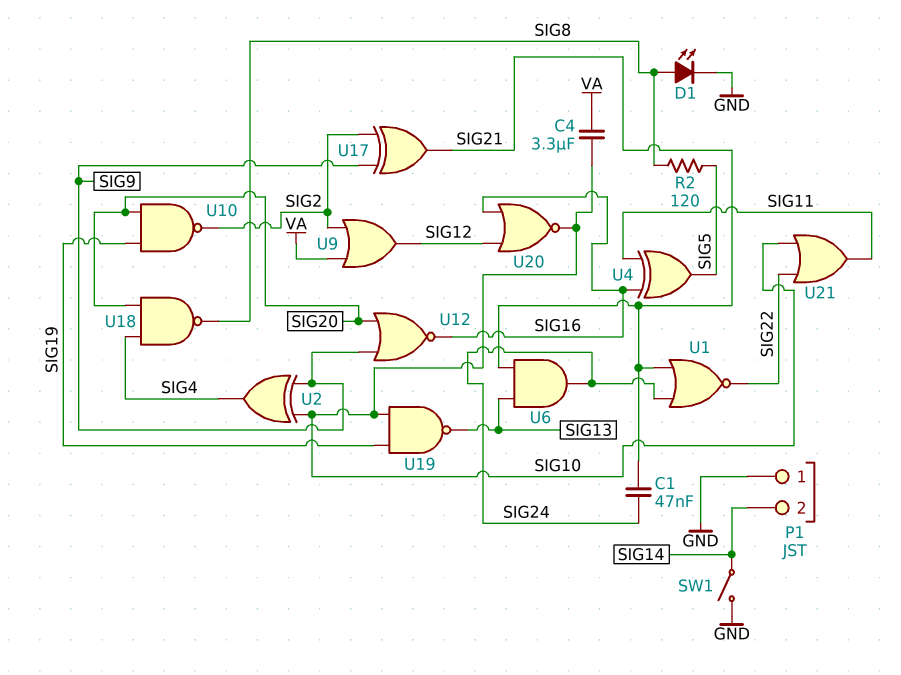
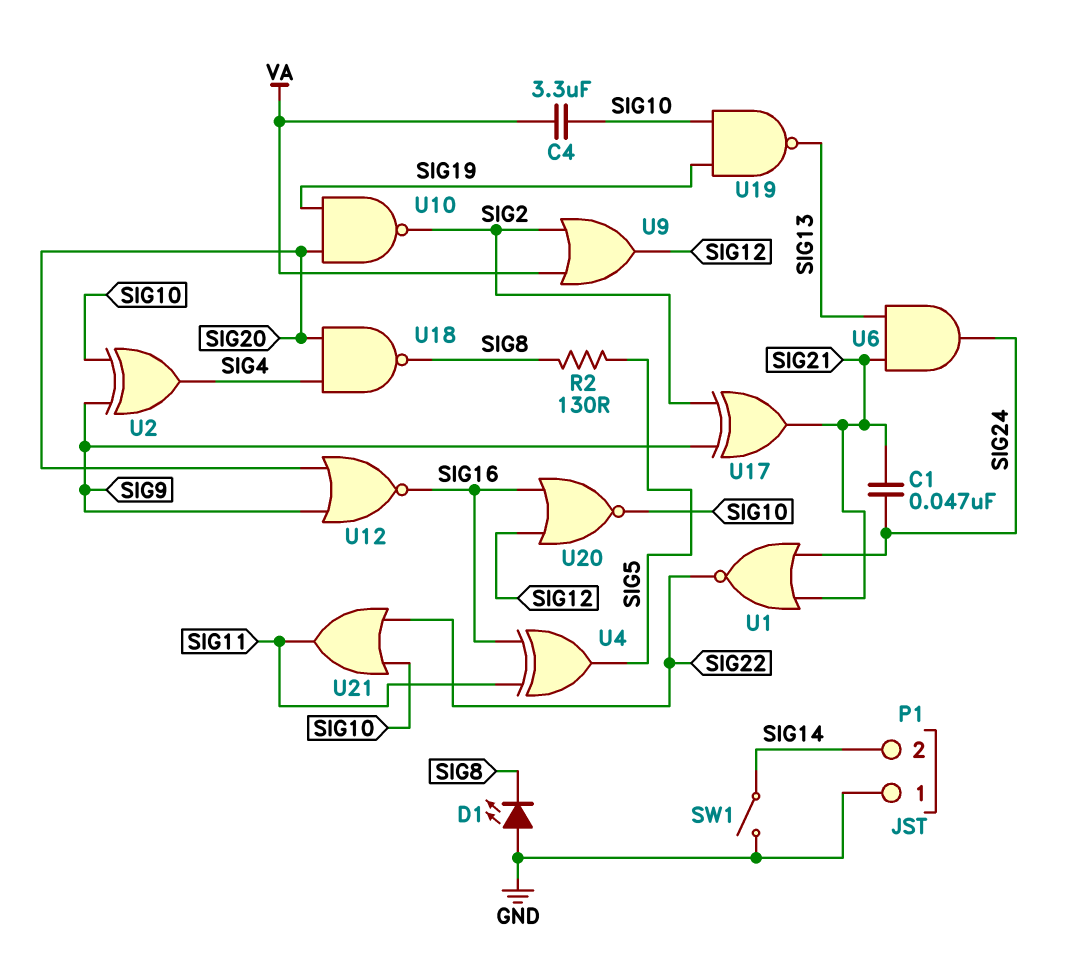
D1: LED (A SIG8, K GND) -> LED (A GND, K SIG8)
R2: 120 (SIG5, SIG8) -> 130 (SIG5, SIG8)

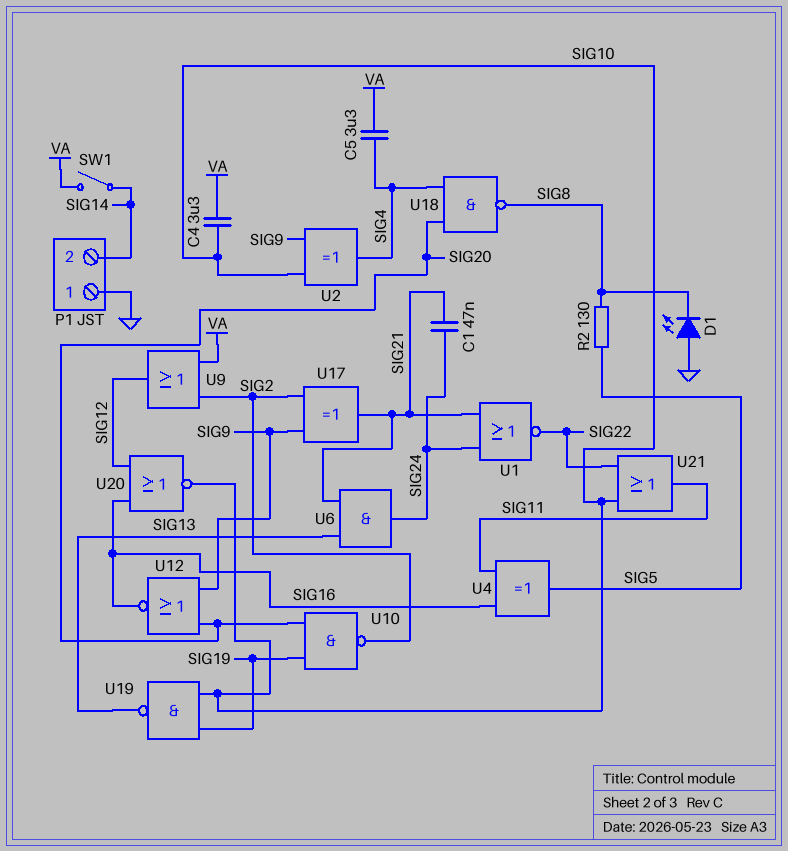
C5: none -> 3.3uF (SIG4, VA)
SW1: switch (GND, SIG14) -> switch (SIG14, VA)

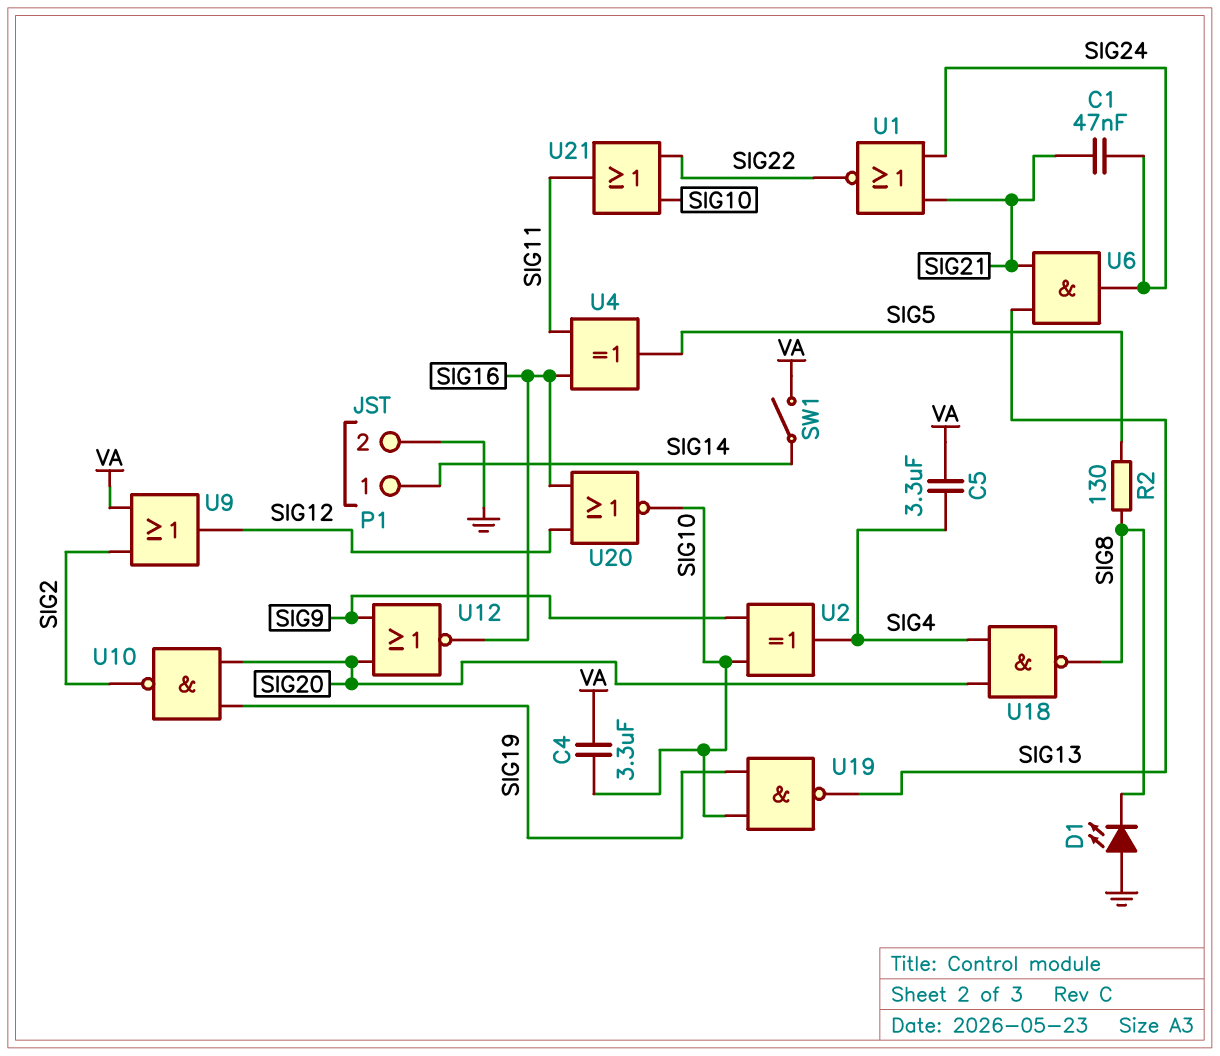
P1 pin 1: GND -> SIG14
P1 pin 2: SIG14 -> GND
U17: XOR (in SIG2, in SIG9, out SIG21) -> none

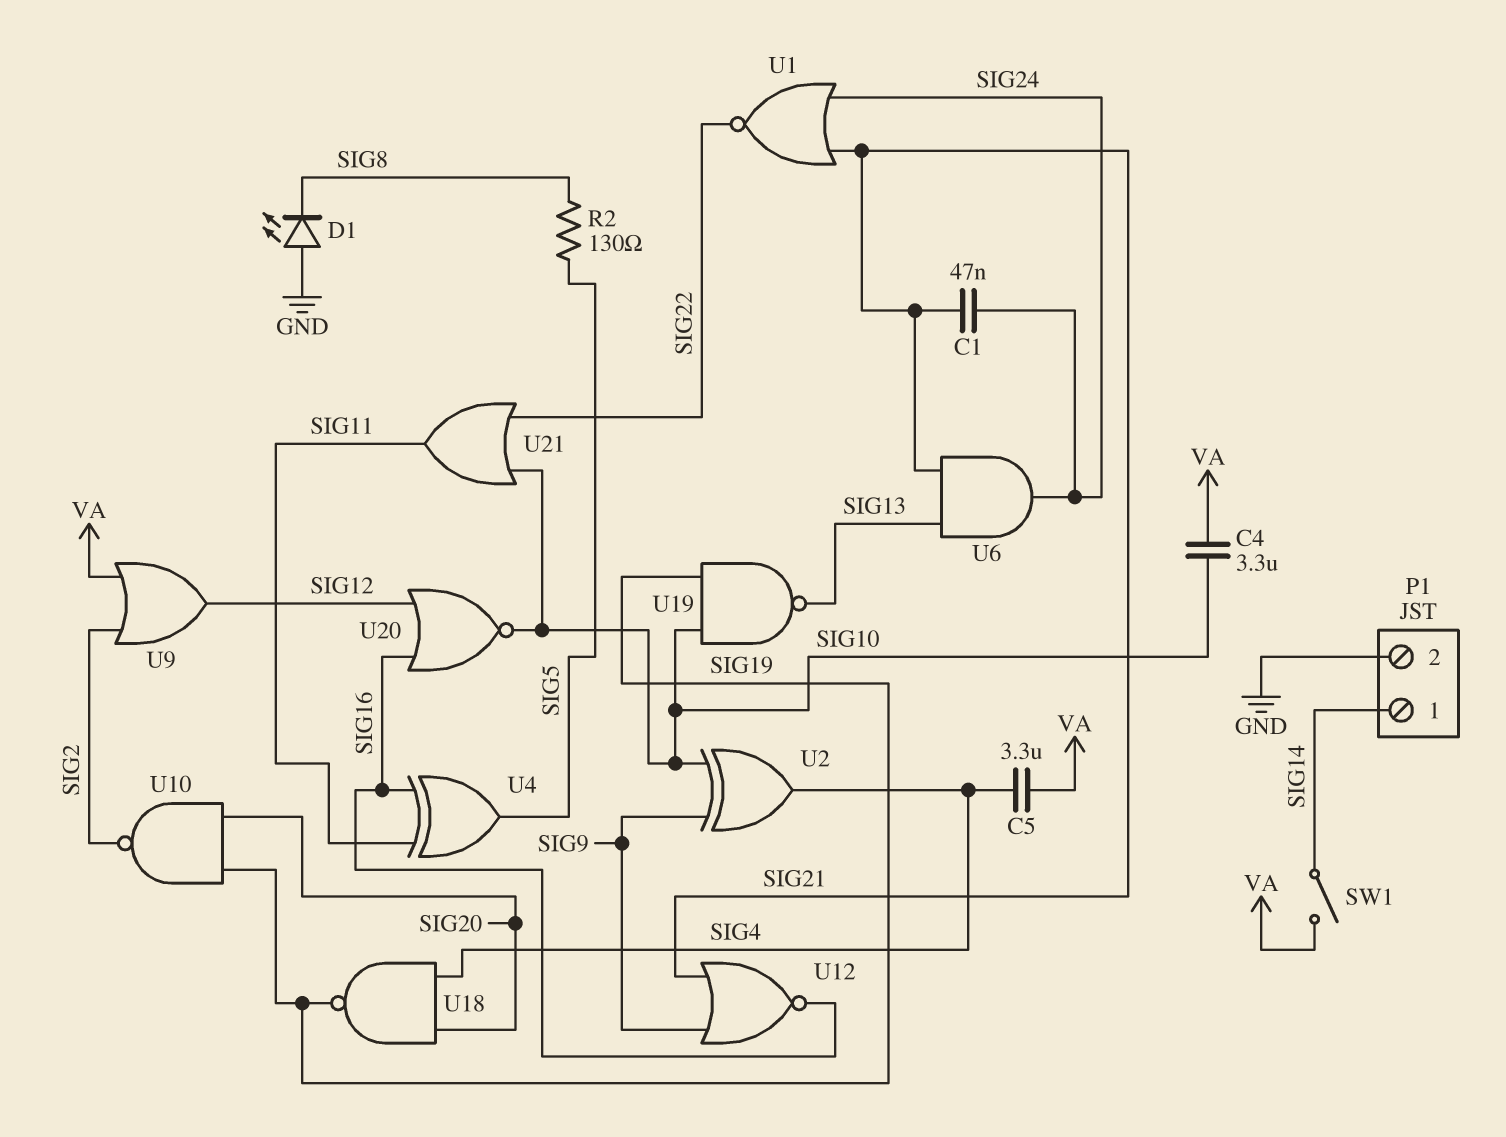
U12: NOR (in SIG9, in SIG20, out SIG16) -> NOR (in SIG9, in SIG21, out SIG16)
U18: NAND (in SIG4, in SIG20, out SIG8) -> NAND (in SIG4, in SIG20, out SIG19)

